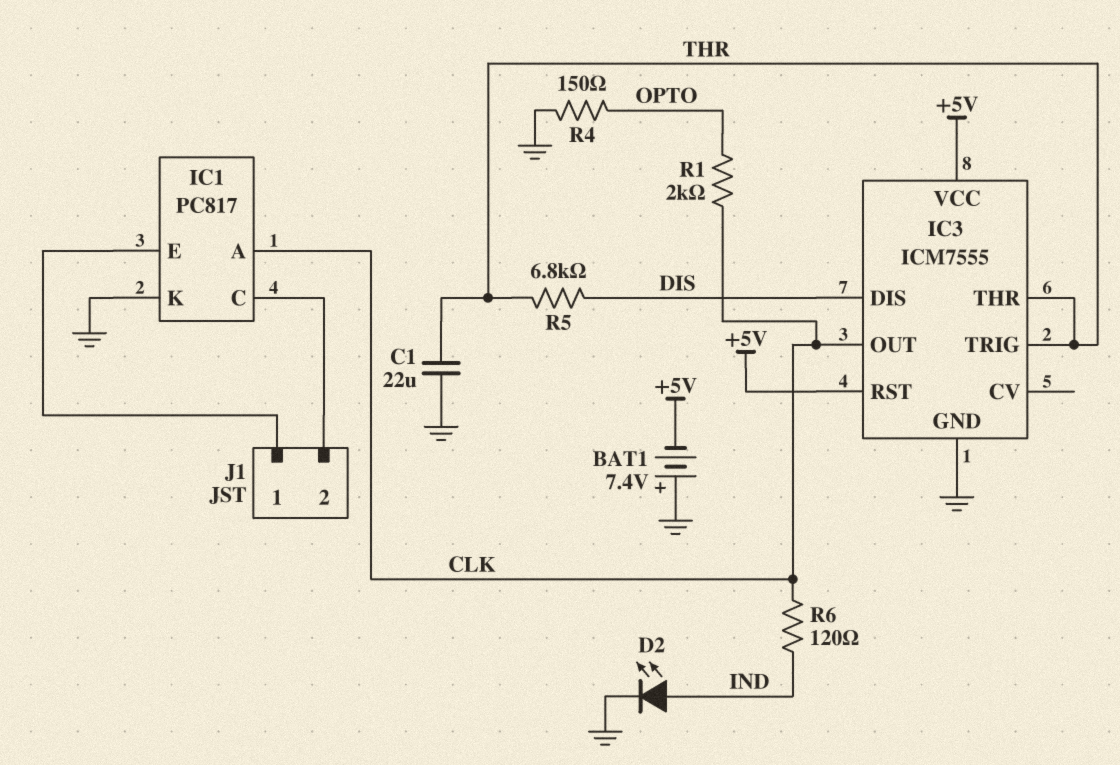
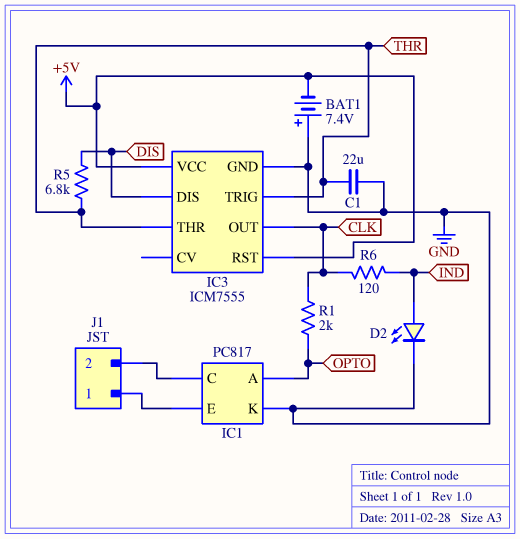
IC1 pin A: CLK -> OPTO
R4: 150 (GND, OPTO) -> none

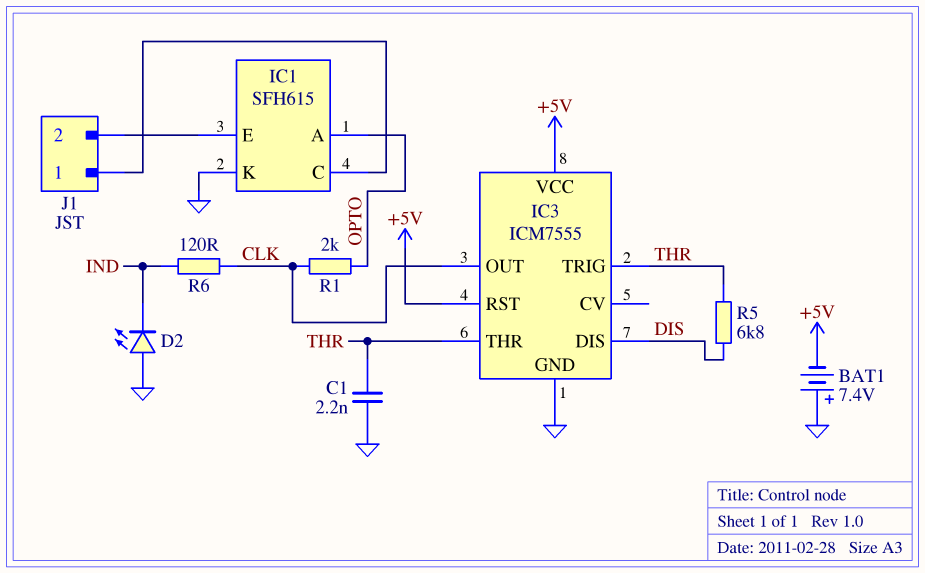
C1: 22uF (GND, THR) -> 2.2nF (GND, THR)
D2: LED (A IND, K GND) -> LED (A GND, K IND)
IC1: PC817 -> SFH615
J1 pin 1: IC1/E -> IC1/C
J1 pin 2: IC1/C -> IC1/E

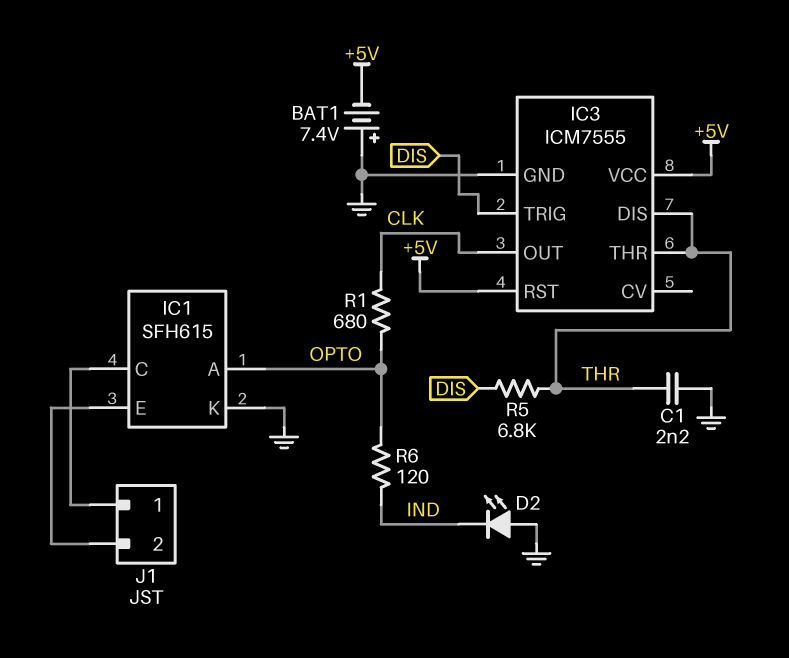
IC3 pin DIS: DIS -> THR
IC3 pin TRIG: THR -> DIS
R1: 2k (CLK, OPTO) -> 680 (CLK, OPTO)
R6: 120 (CLK, IND) -> 120 (IND, OPTO)

